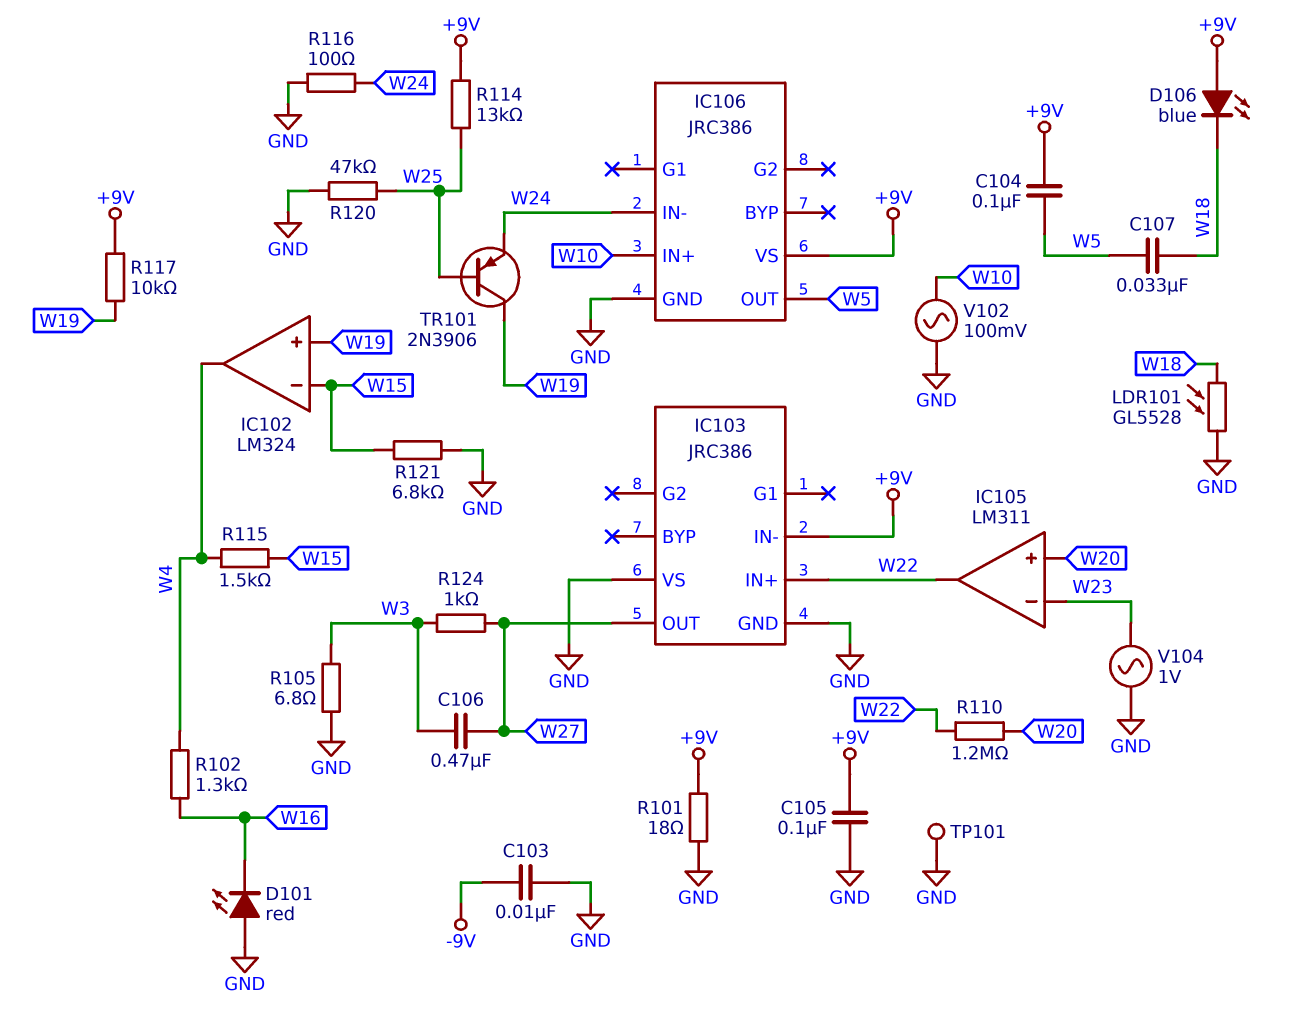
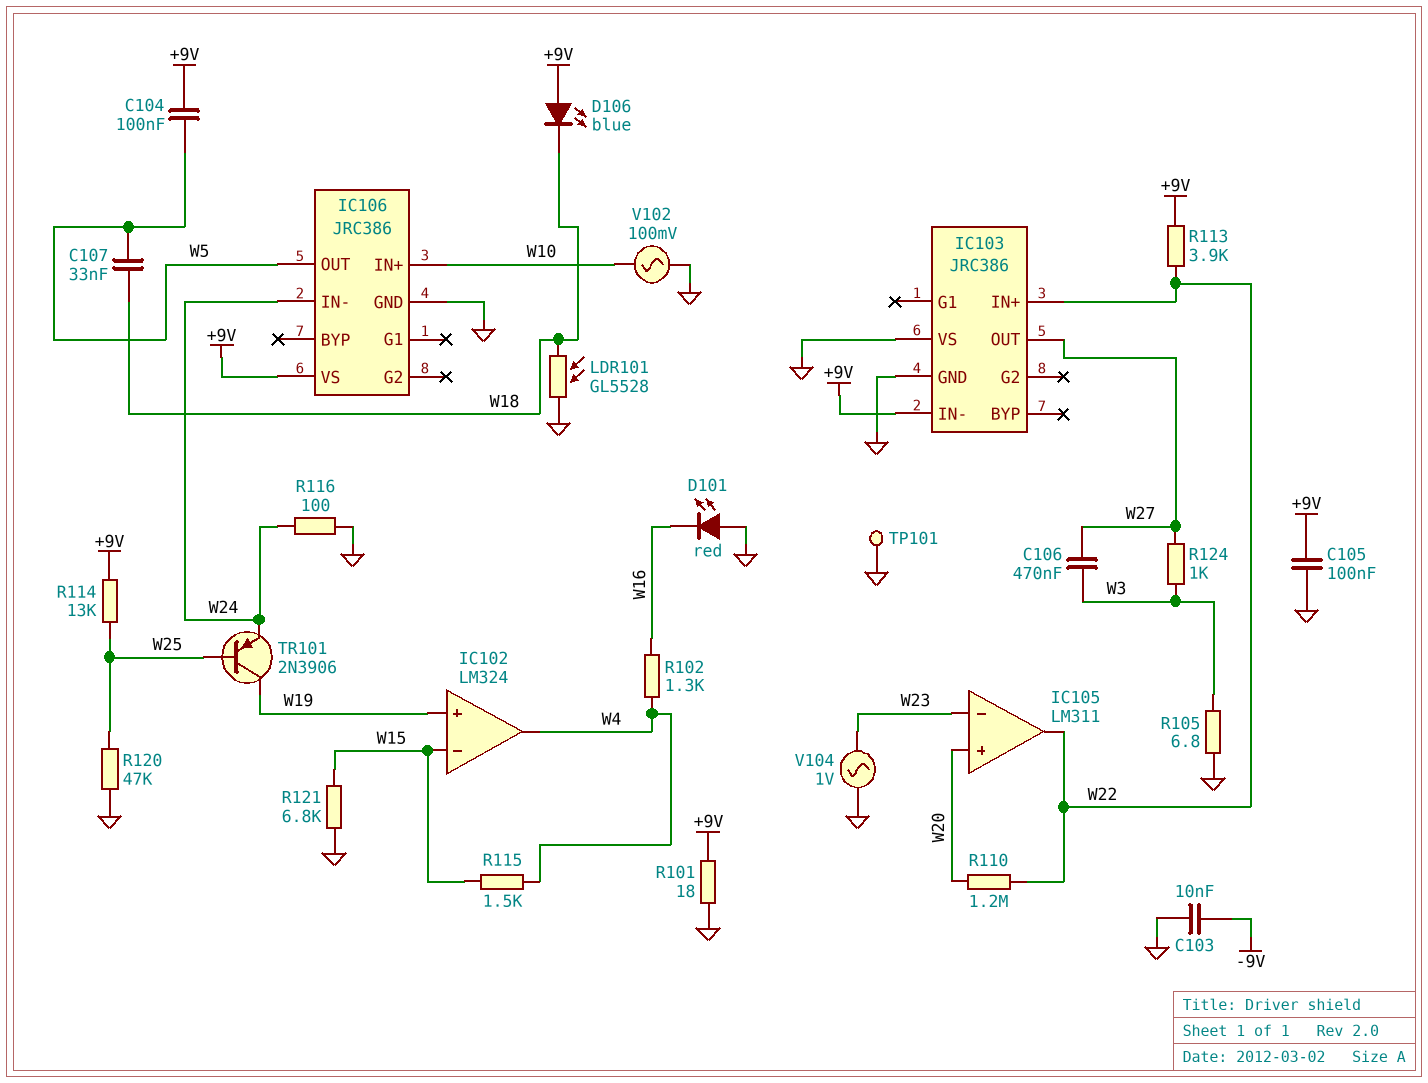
R113: none -> 3.9k (+9V, W22)
R117: 10k (+9V, W19) -> none

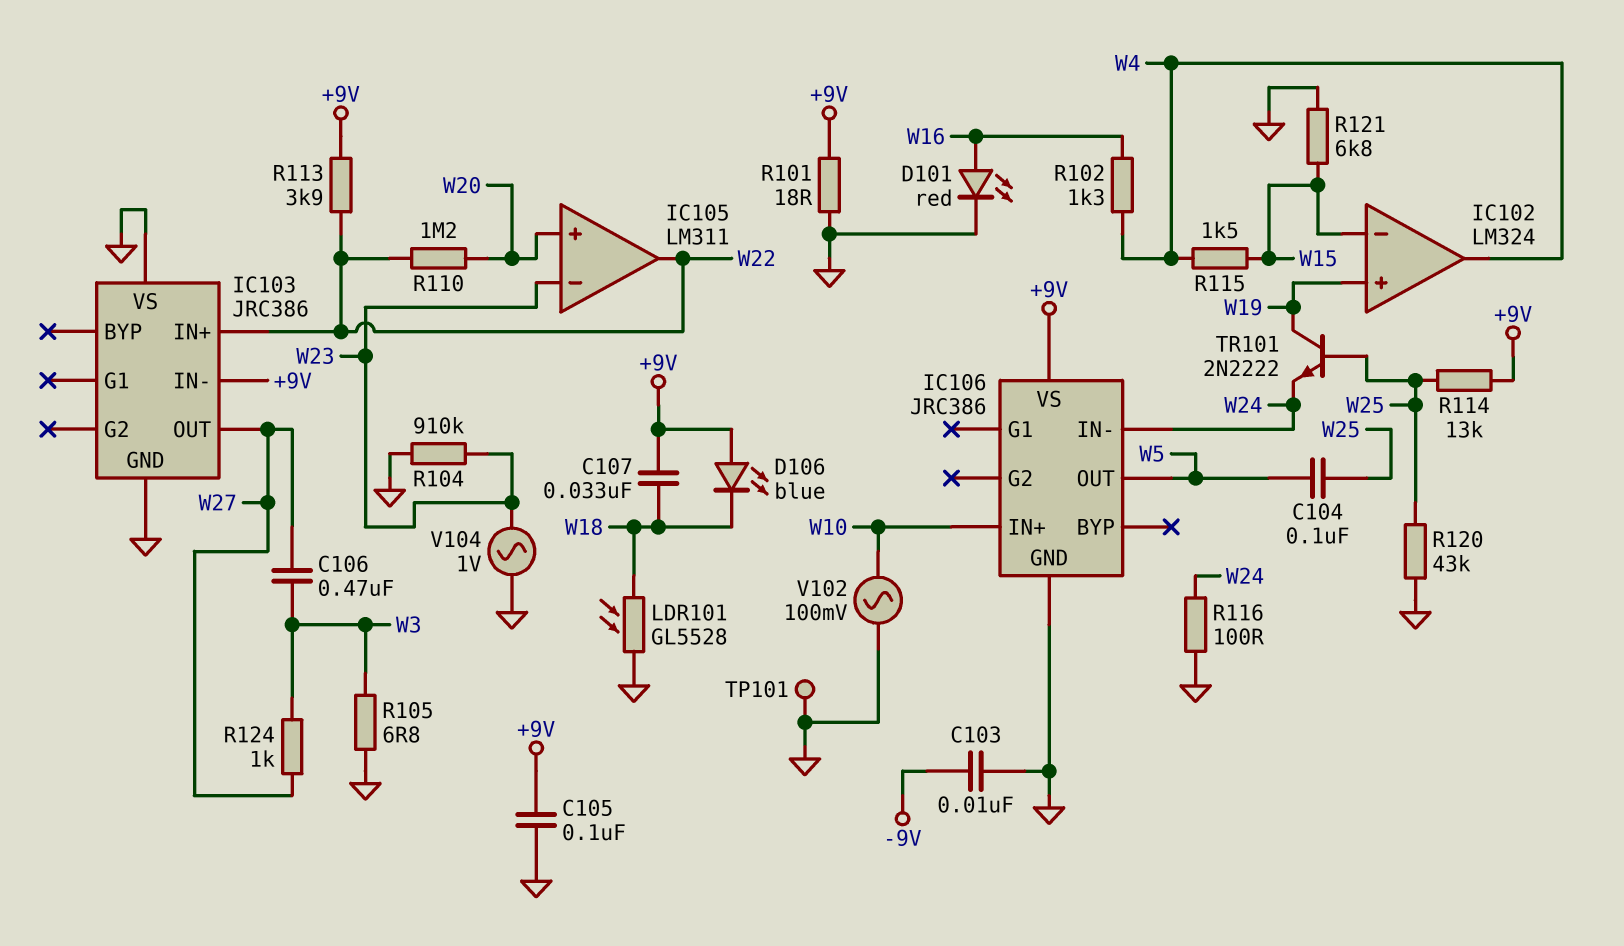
C104: 100nF (+9V, W5) -> 100nF (W5, W25)
C107: 33nF (W5, W18) -> 33nF (+9V, W18)
D101: LED red (A GND, K W16) -> LED red (A W16, K GND)
R104: none -> 910k (GND, W23)
R120: 47k (GND, W25) -> 43k (GND, W25)
TR101: PNP 2N3906 (B W25, C W19, E W24) -> NPN 2N2222 (B W25, C W19, E W24)

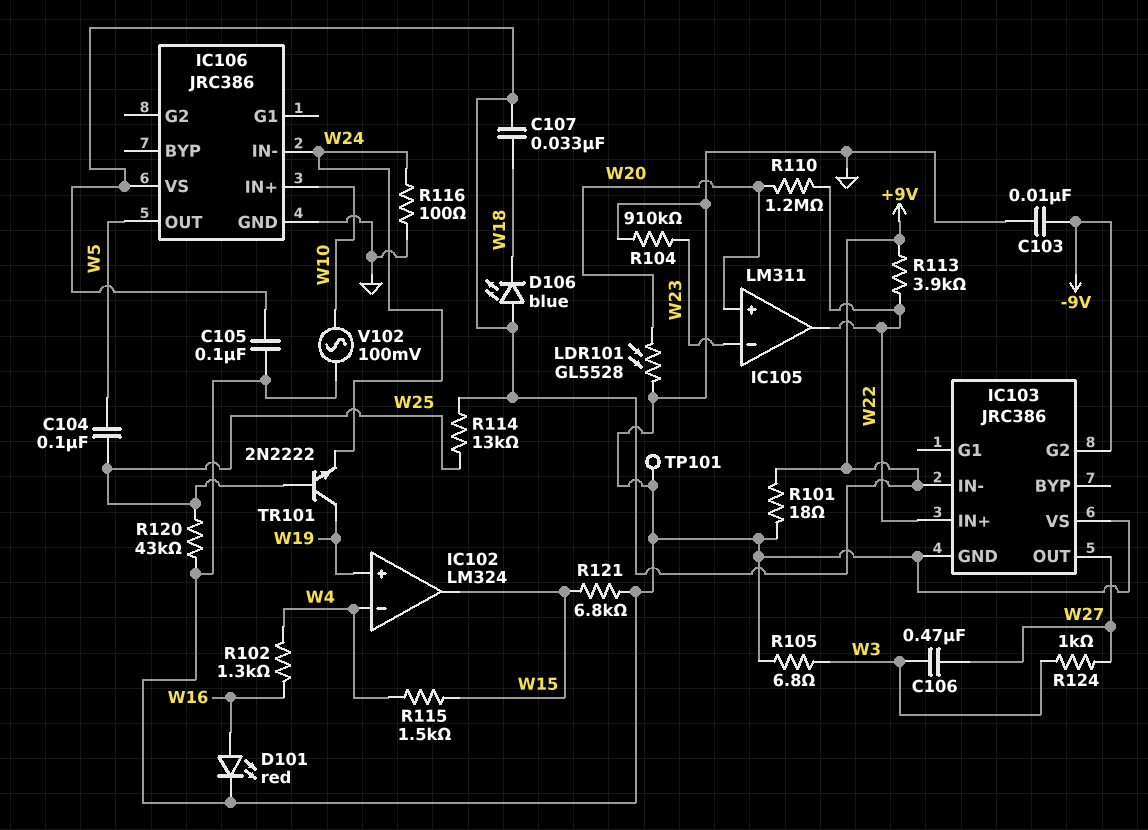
IC102 pin in-: W15 -> W4
IC102 pin out: W4 -> W15
IC103 pin G2: none -> -9V
LDR101: GL5528 (GND, W18) -> GL5528 (GND, W20)
V104: AC 1V (GND, W23) -> none

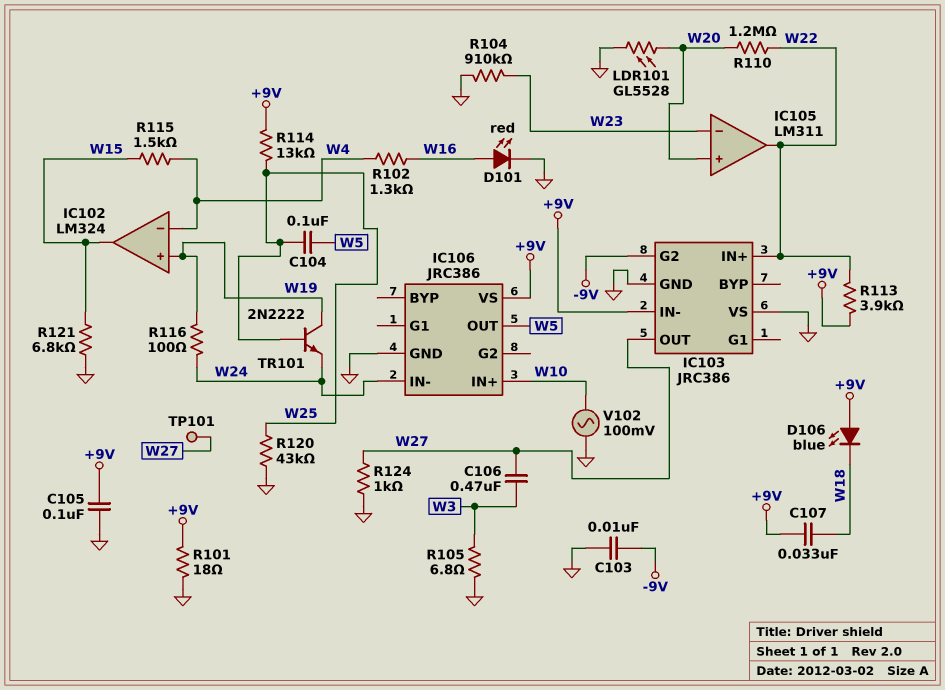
R116: 100 (GND, W24) -> 100 (W19, W24)
R124: 1k (W3, W27) -> 1k (GND, W27)
TP101: test point (GND) -> test point (W27)

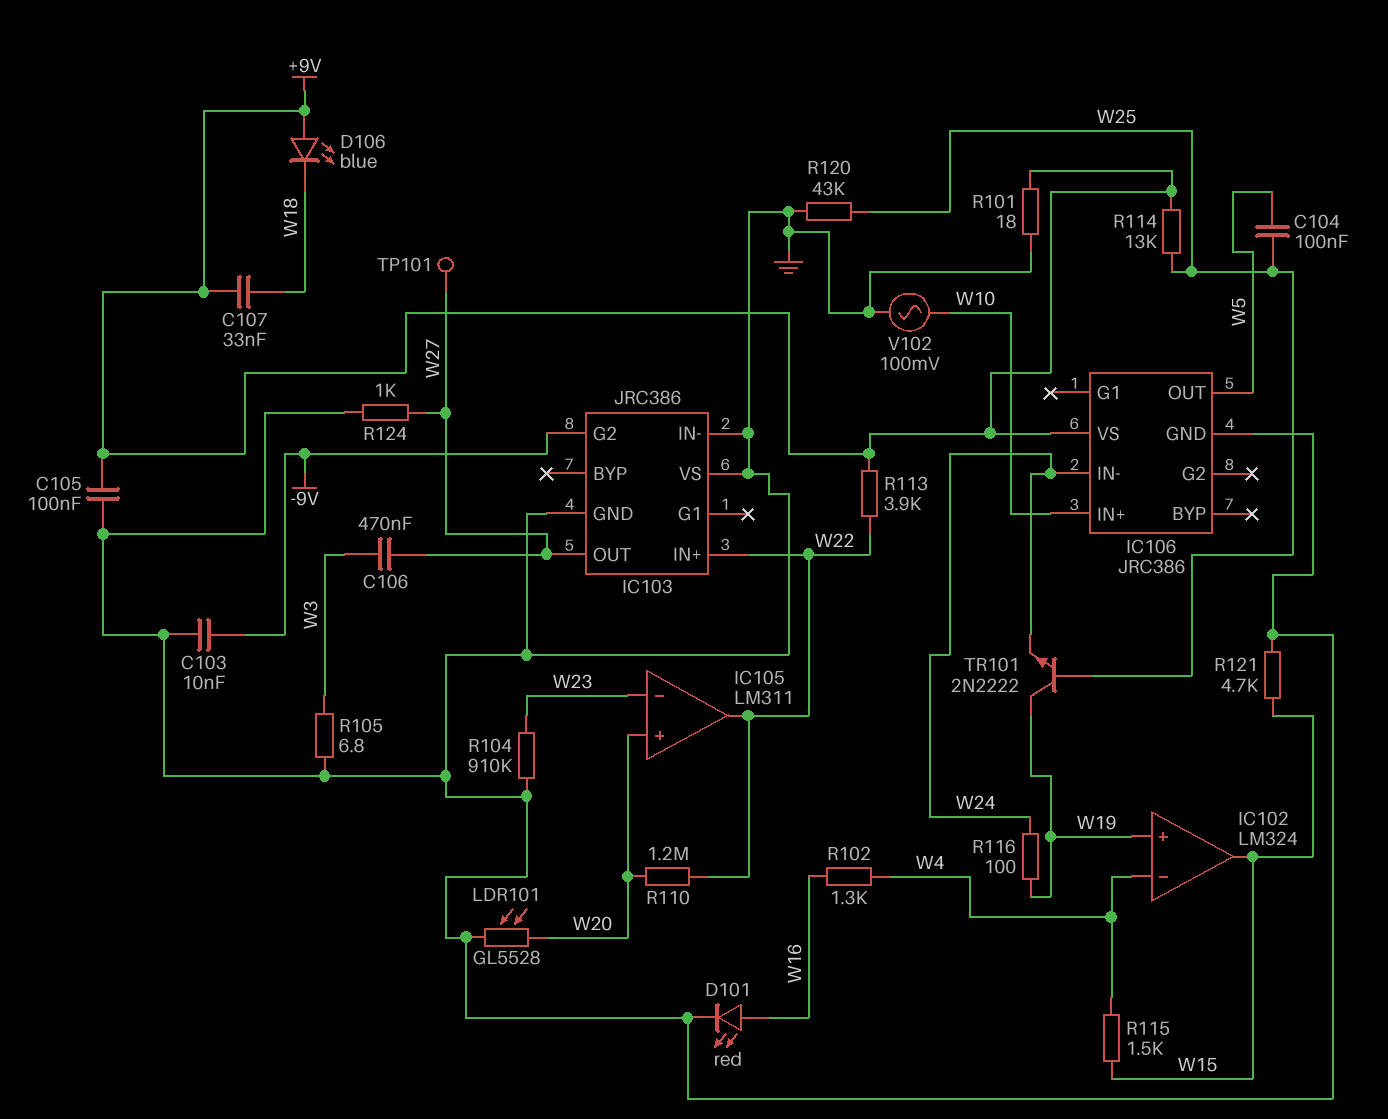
IC103 pin IN-: +9V -> GND
R121: 6.8k (GND, W15) -> 4.7k (GND, W15)

